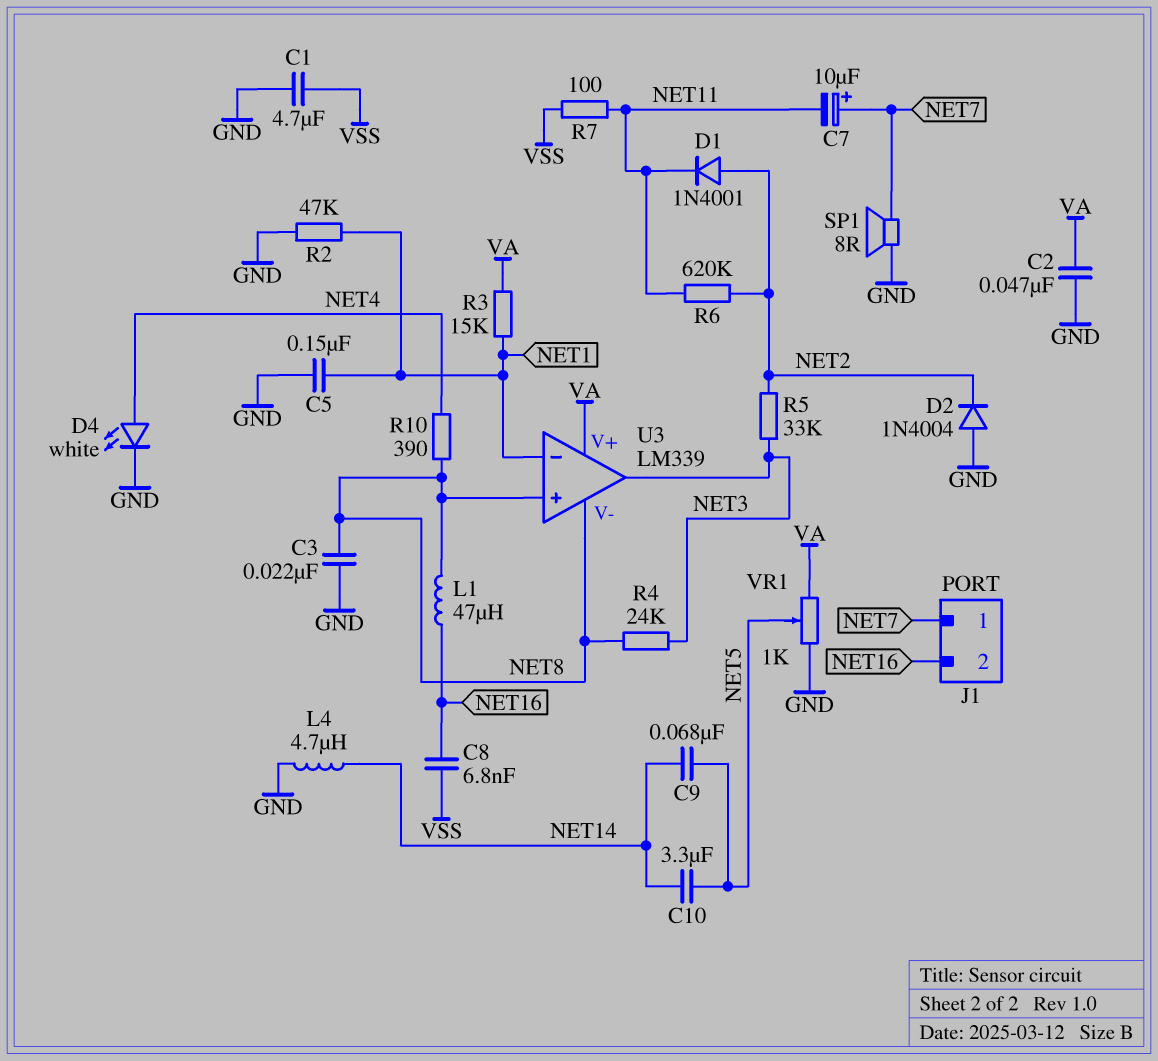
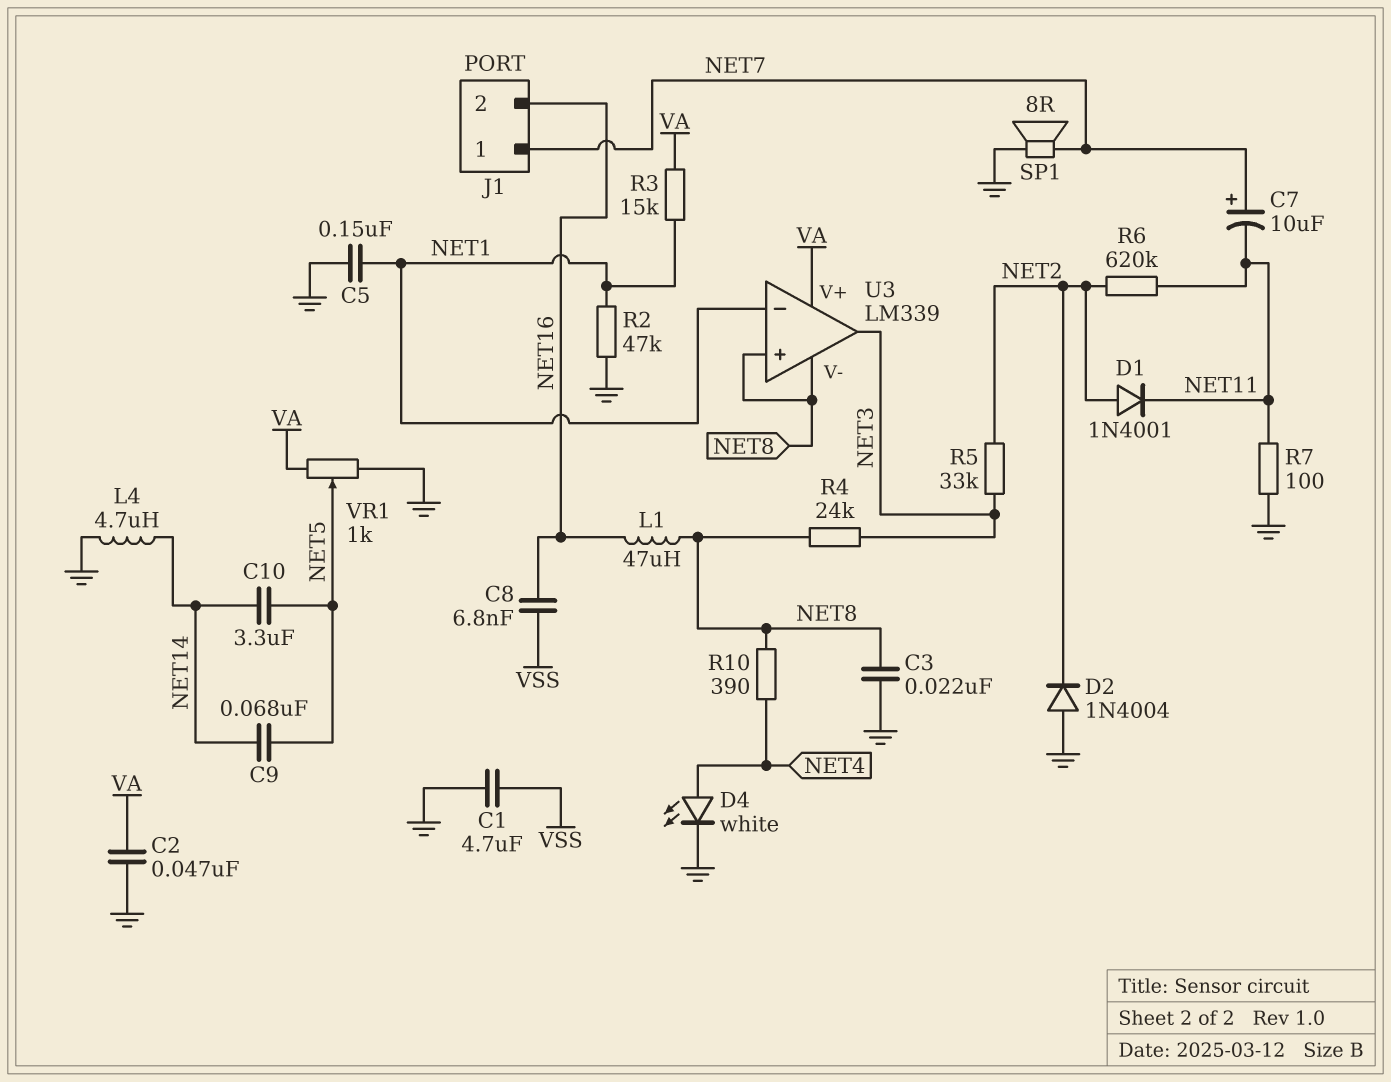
R7: 100 (NET11, VSS) -> 100 (GND, NET11)

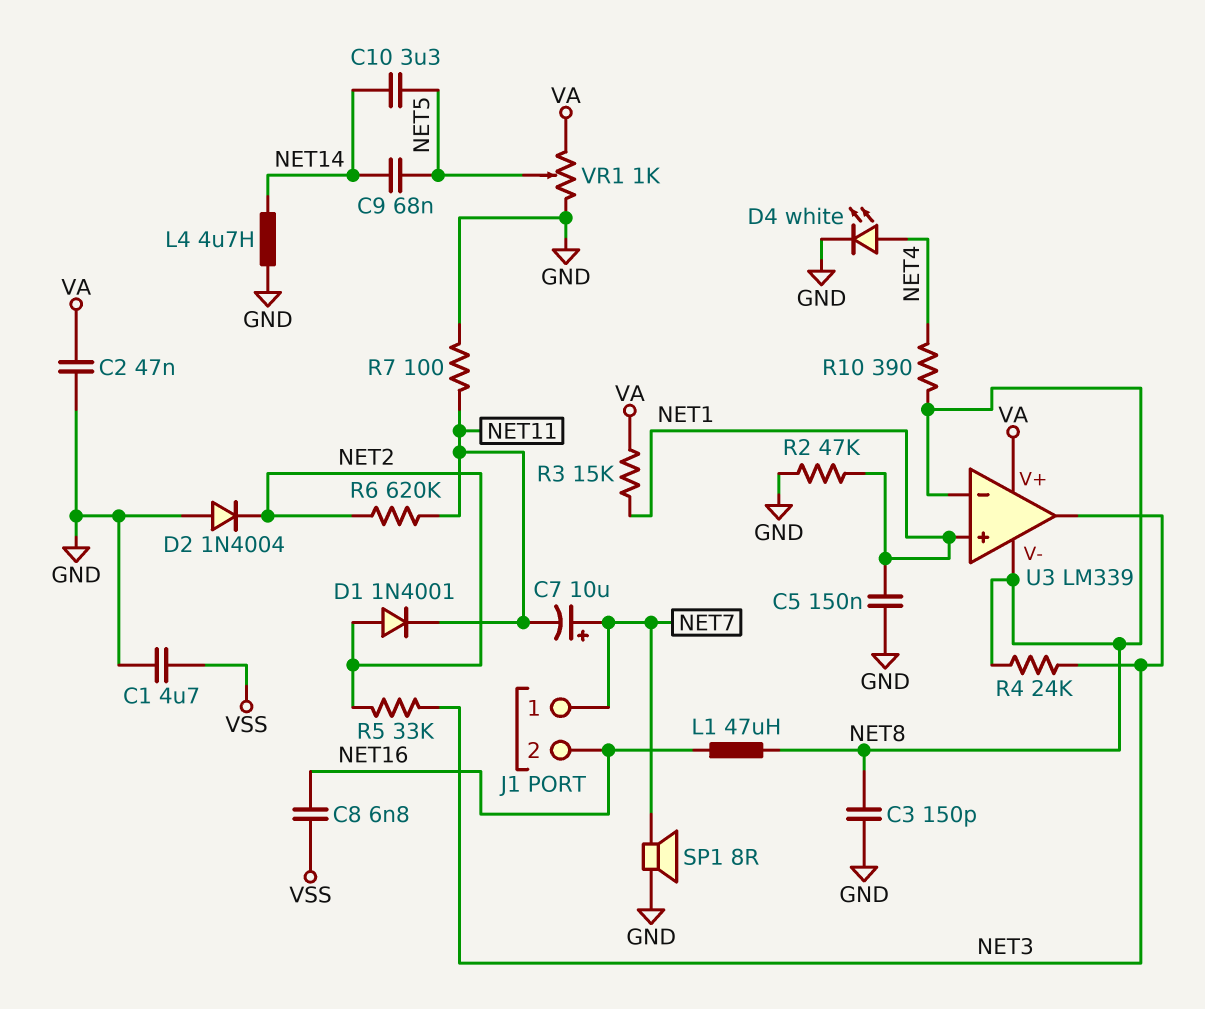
C3: 22nF (GND, NET8) -> 150pF (GND, NET8)
U3 pin in+: NET8 -> NET1
U3 pin in-: NET1 -> NET8

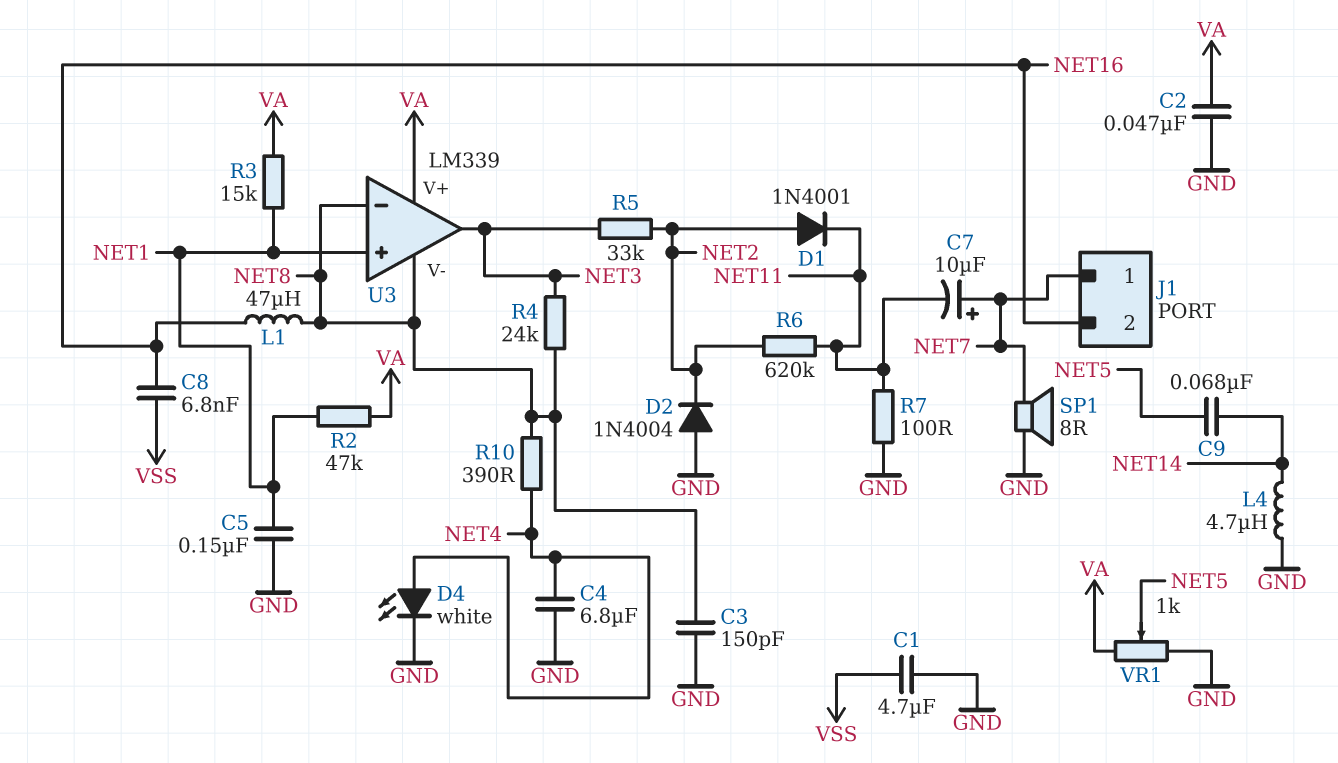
C4: none -> 6.8uF (GND, NET4)
C10: 3.3uF (NET5, NET14) -> none
R2: 47k (GND, NET1) -> 47k (NET1, VA)

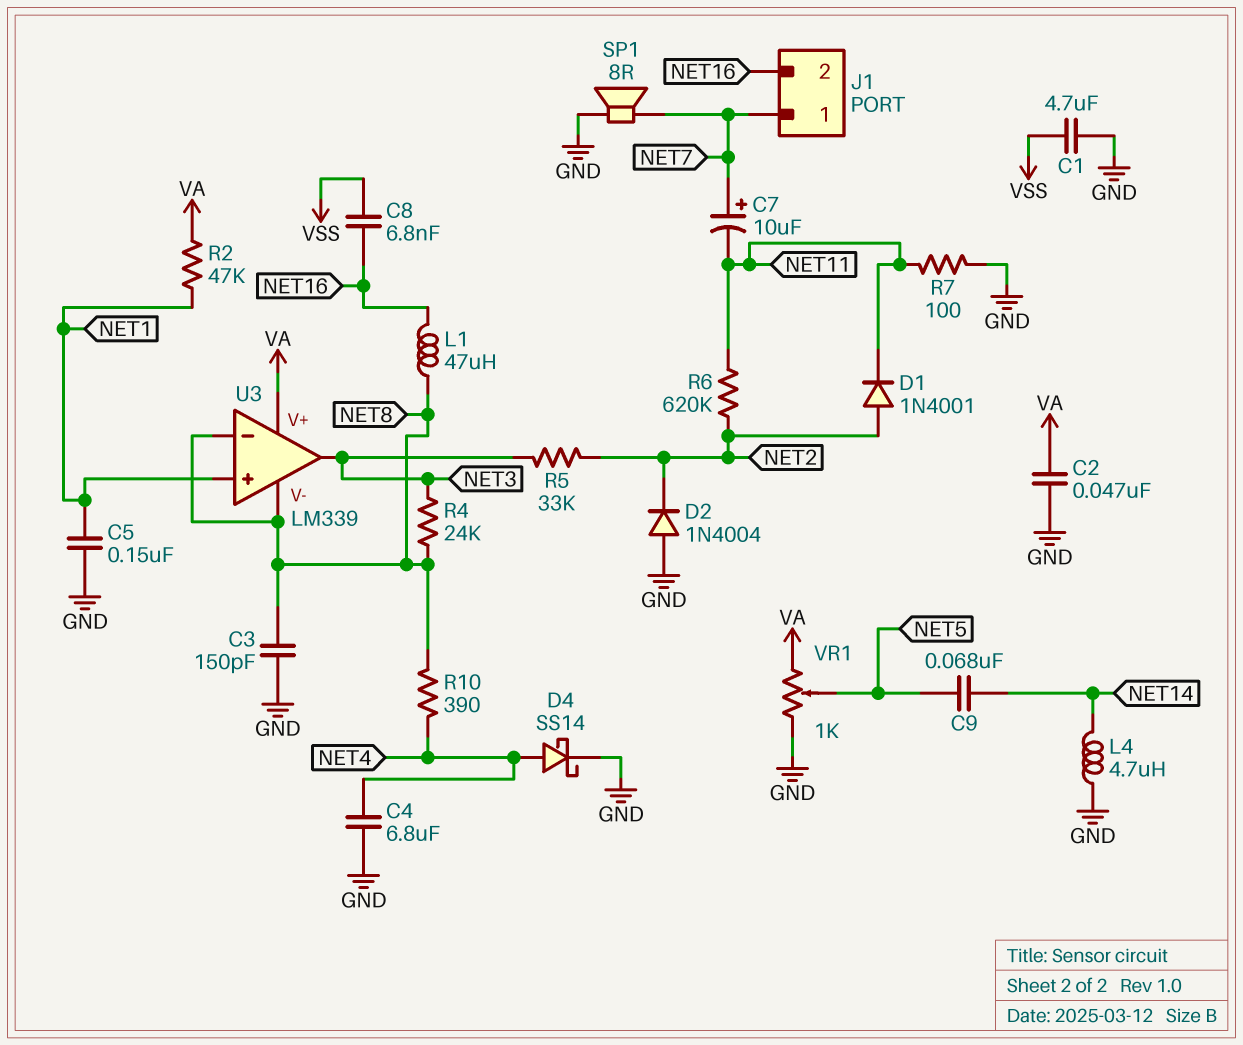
D4: LED white (A NET4, K GND) -> schottky SS14 (A NET4, K GND)
R3: 15k (NET1, VA) -> none

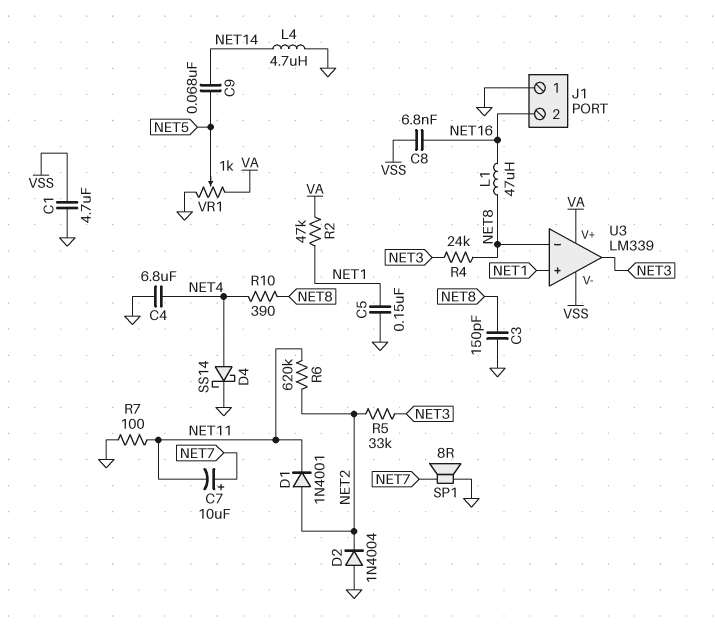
C2: 47nF (GND, VA) -> none
J1 pin 1: NET7 -> GND
U3 pin V-: NET8 -> VSS

